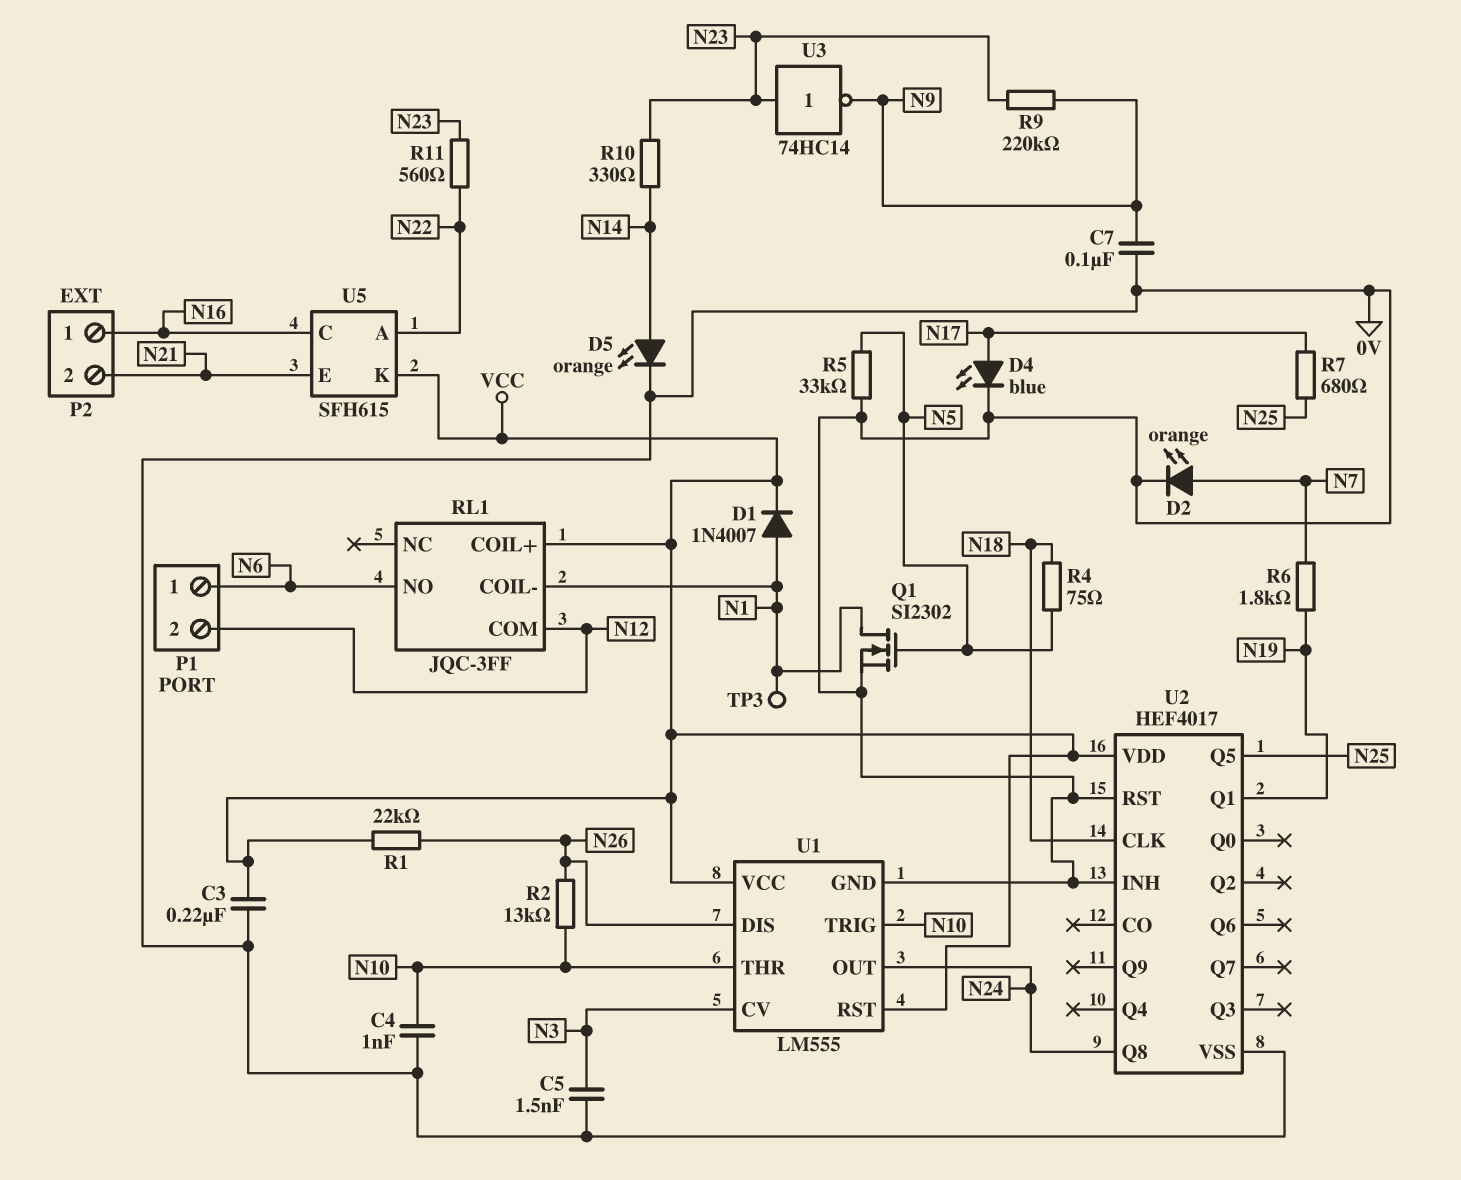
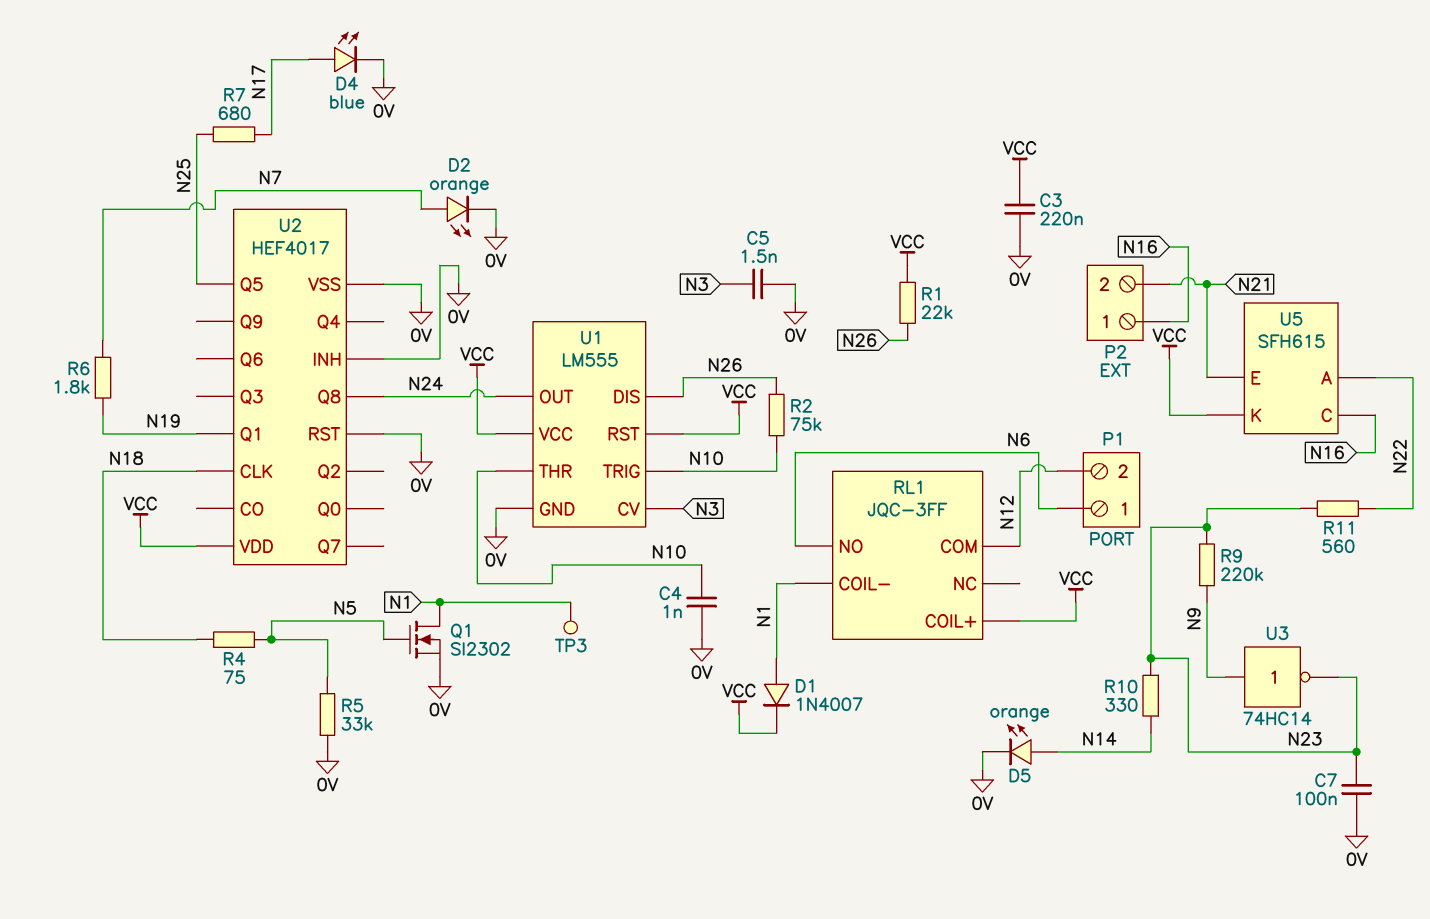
C7: 100nF (0V, N9) -> 100nF (0V, N23)
R2: 13k (N10, N26) -> 75k (N10, N26)
U3: NOT 74HC14 (in N23, out N9) -> NOT 74HC14 (in N9, out N23)

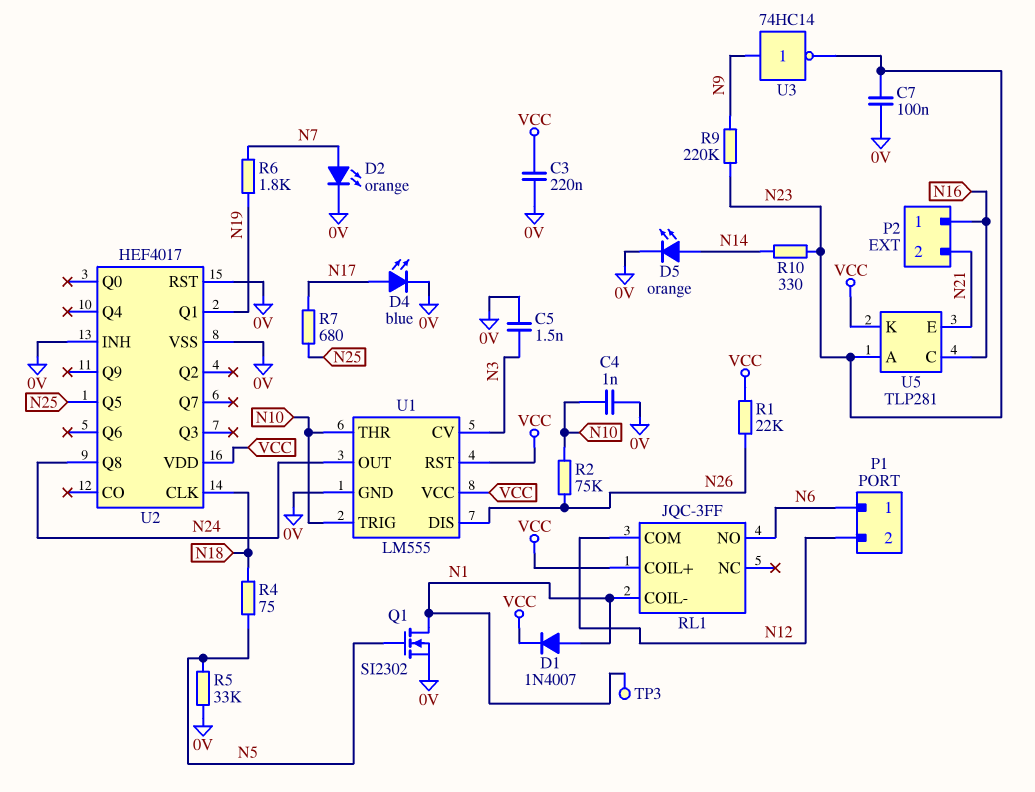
R11: 560 (N22, N23) -> none
U5: SFH615 -> TLP281
U5 pin A: N22 -> N23

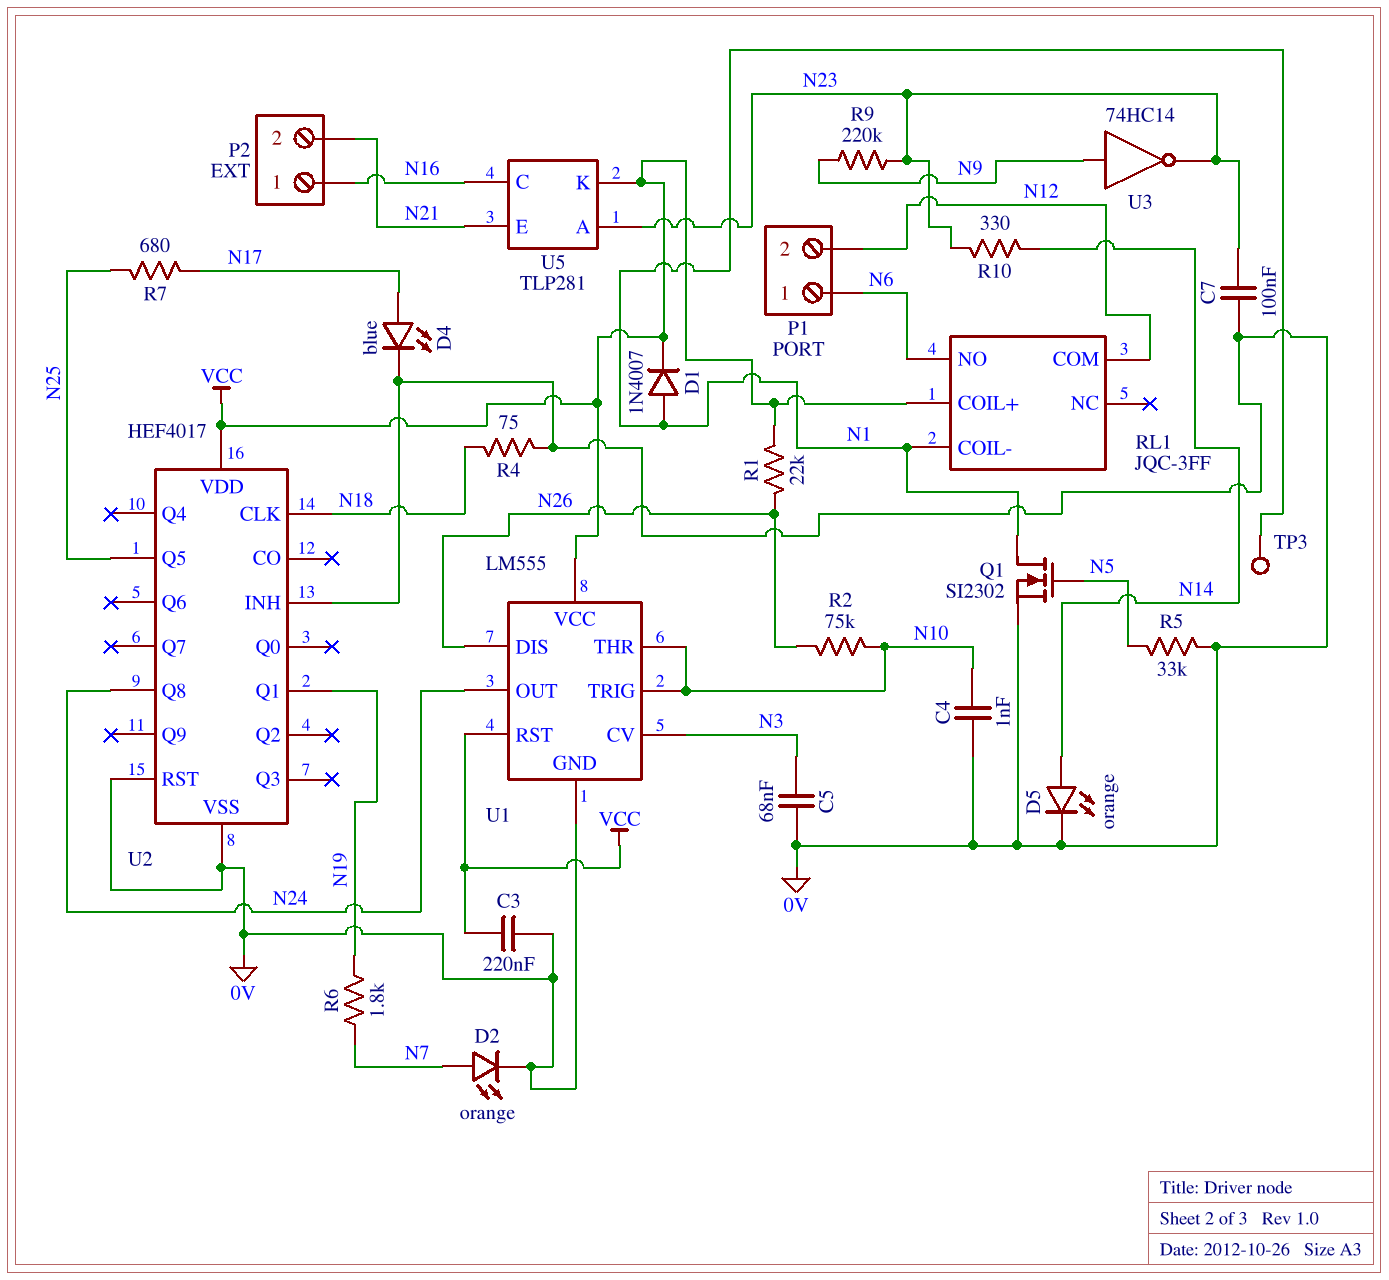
C5: 1.5nF (0V, N3) -> 68nF (0V, N3)
R4: 75 (N5, N18) -> 75 (0V, N18)

